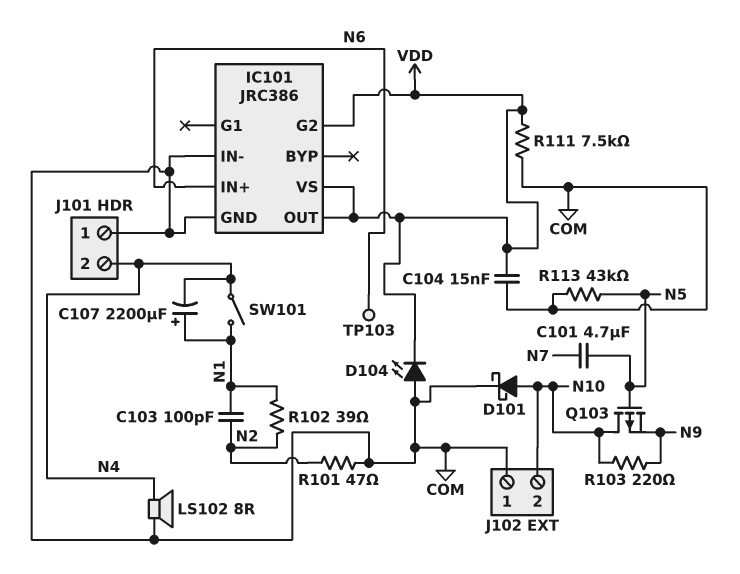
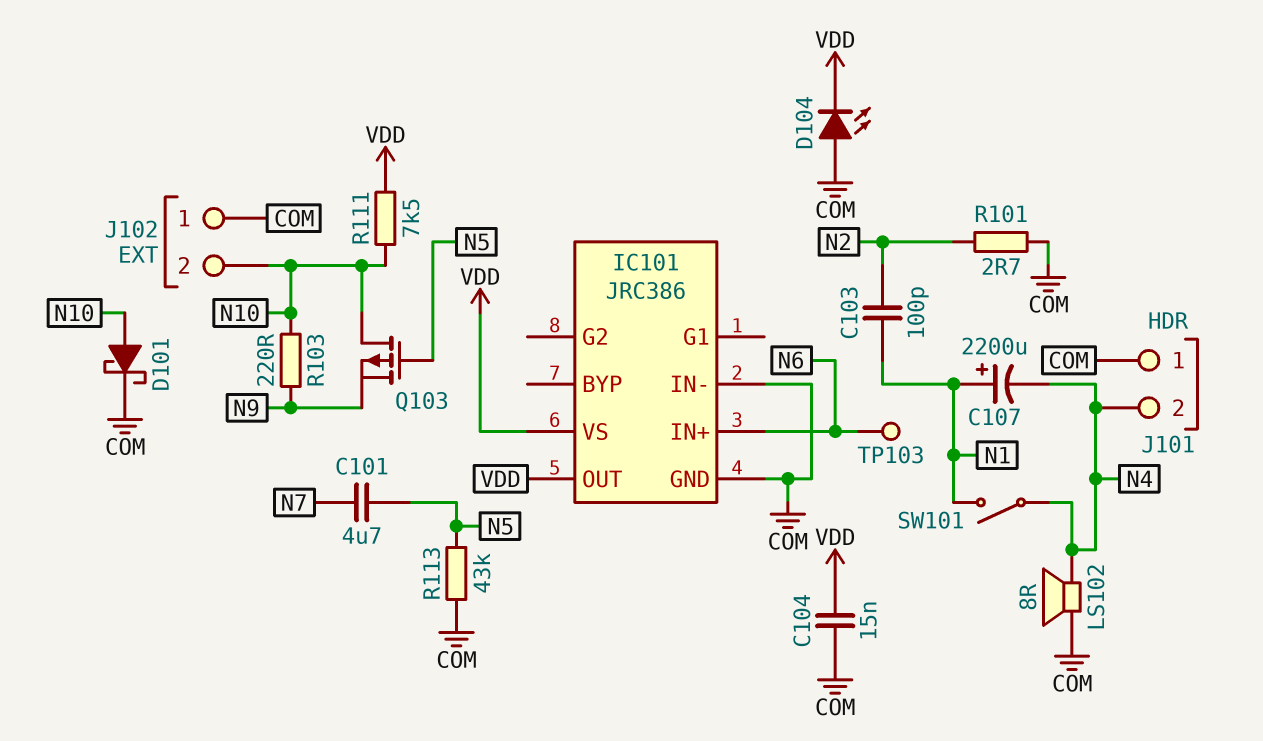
IC101 pin G2: VDD -> none
R101: 47 (COM, N2) -> 2.7 (COM, N2)
R102: 39 (N1, N2) -> none
R111: 7.5k (COM, VDD) -> 7.5k (N10, VDD)

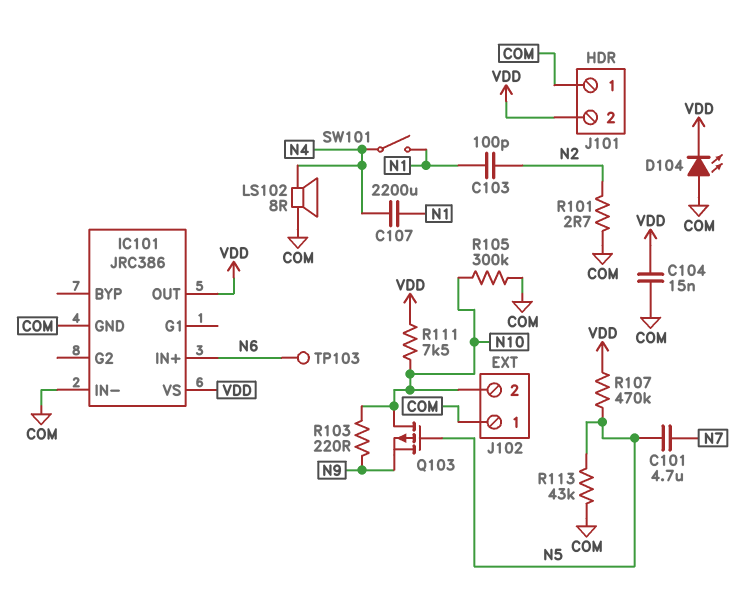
C107: 2200uF (plus N1, minus N4) -> 2200uF (N1, N4)
D101: schottky (A N10, K COM) -> none
J101 pin 2: N4 -> VDD
R105: none -> 300k (COM, N10)
R107: none -> 470k (N5, VDD)

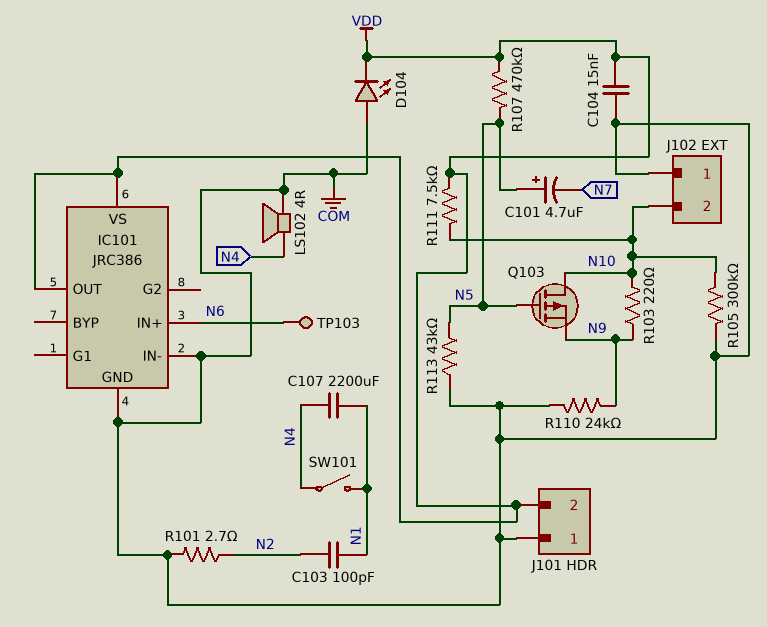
C101: 4.7uF (N5, N7) -> 4.7uF (plus N5, minus N7)
LS102: speaker 8R (COM, N4) -> speaker 4R (COM, N4)
R110: none -> 24k (COM, N9)

